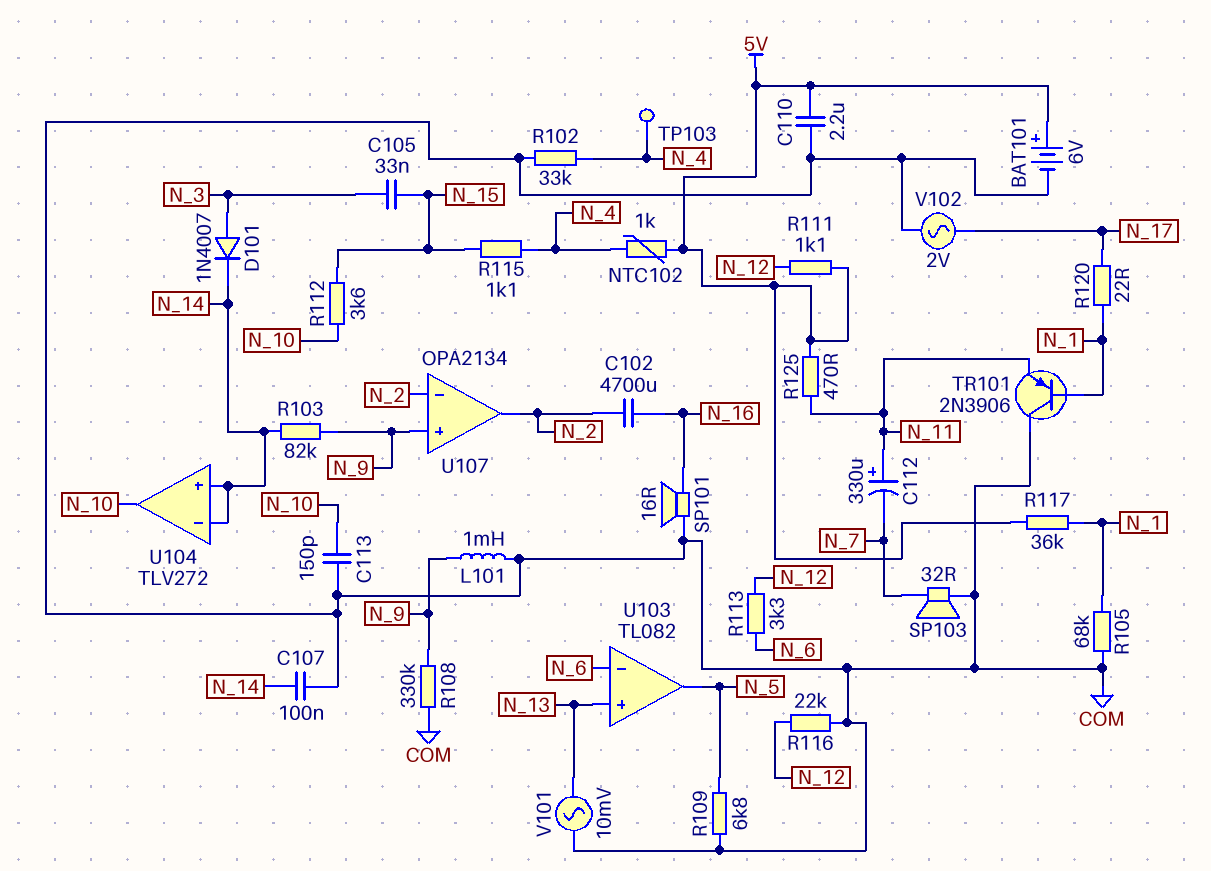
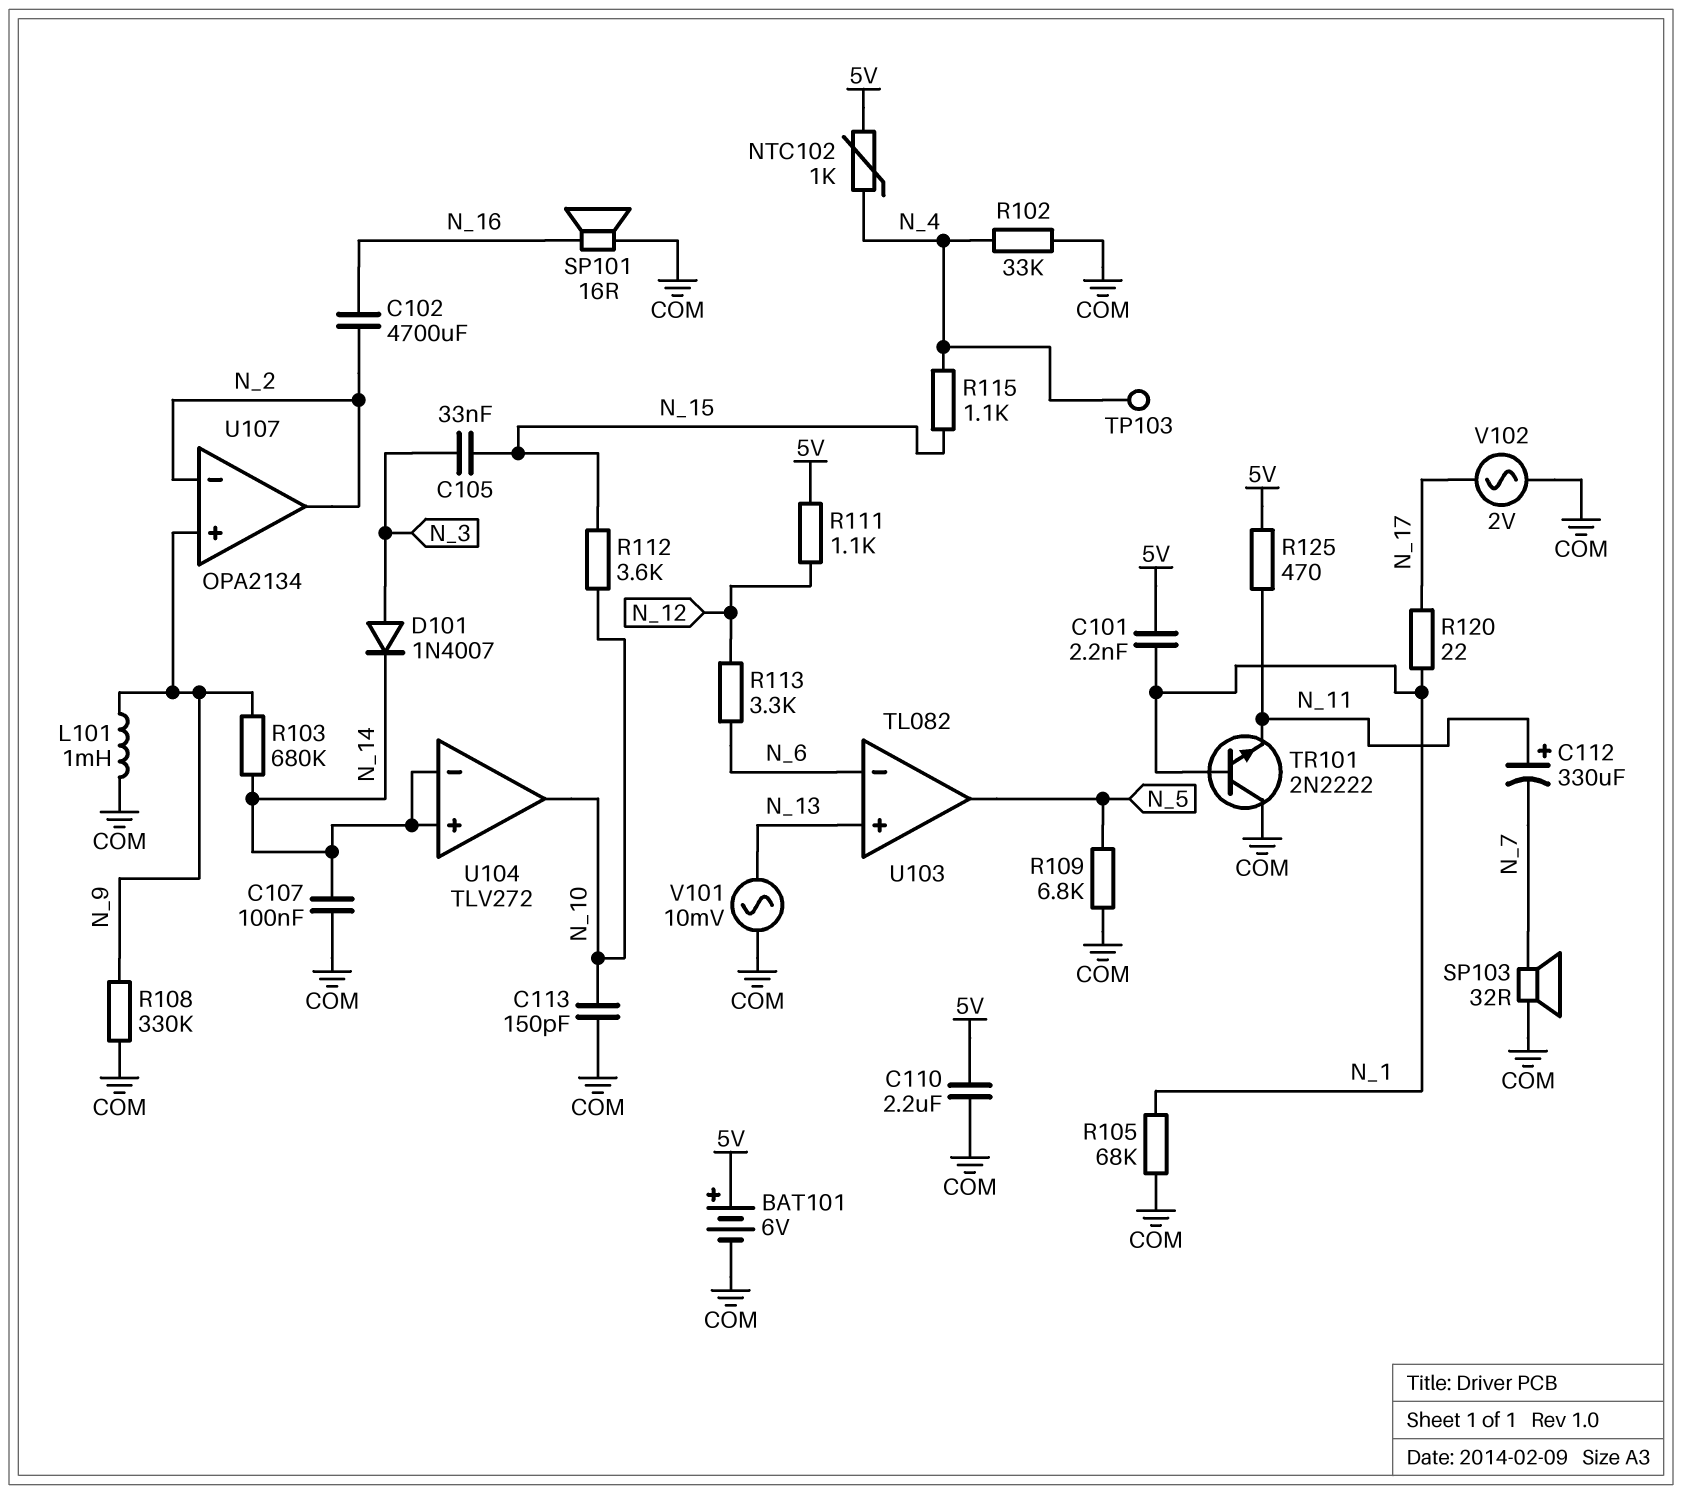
C101: none -> 2.2nF (5V, N_1)
R103: 82k (N_9, N_14) -> 680k (N_9, N_14)
R116: 22k (COM, N_12) -> none
R117: 36k (5V, N_1) -> none
TR101: PNP 2N3906 (B N_1, C COM, E N_11) -> NPN 2N2222 (B N_1, C COM, E N_11)

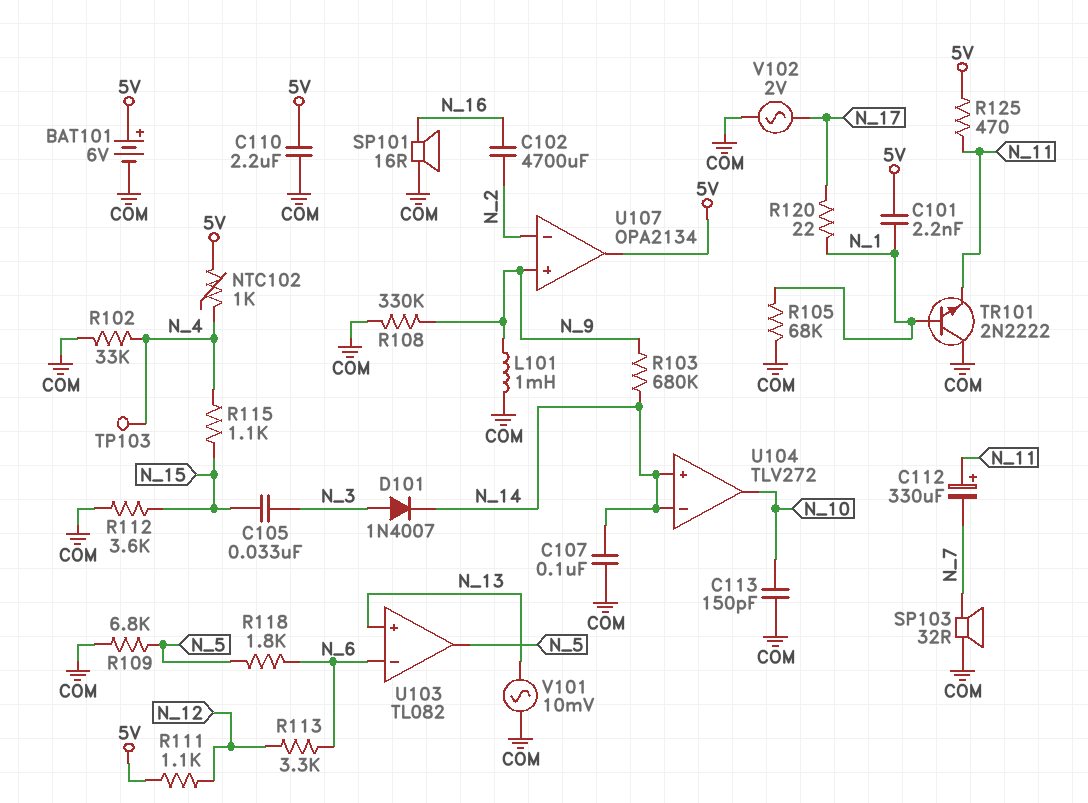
R112: 3.6k (N_10, N_15) -> 3.6k (COM, N_15)
R118: none -> 1.8k (N_5, N_6)
U107 pin out: N_2 -> 5V

